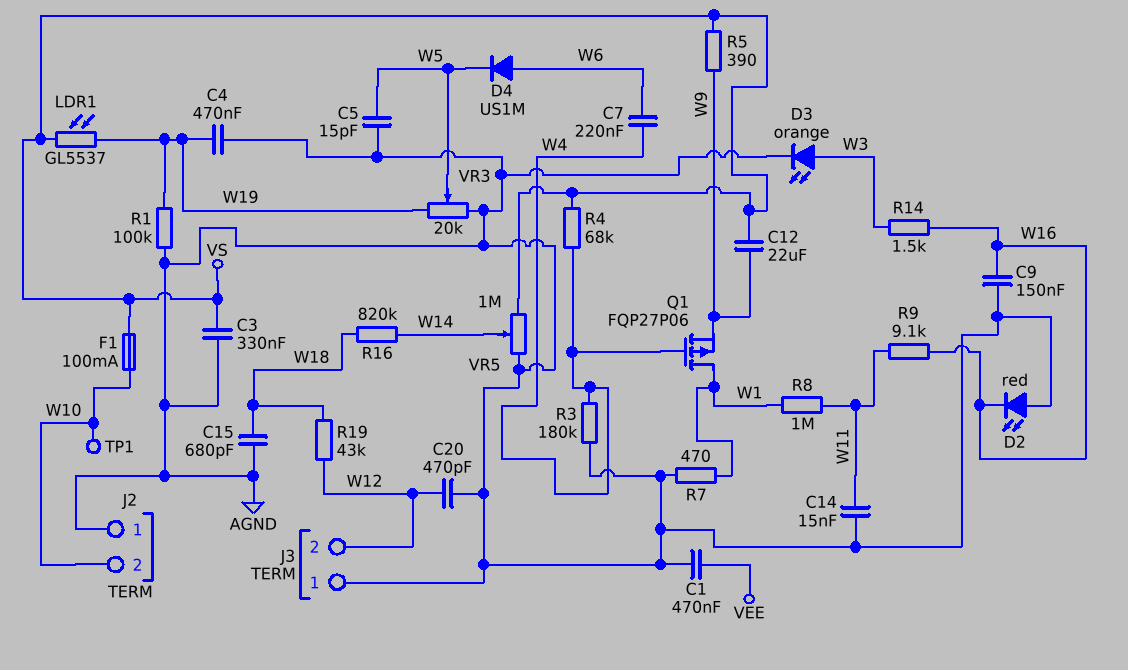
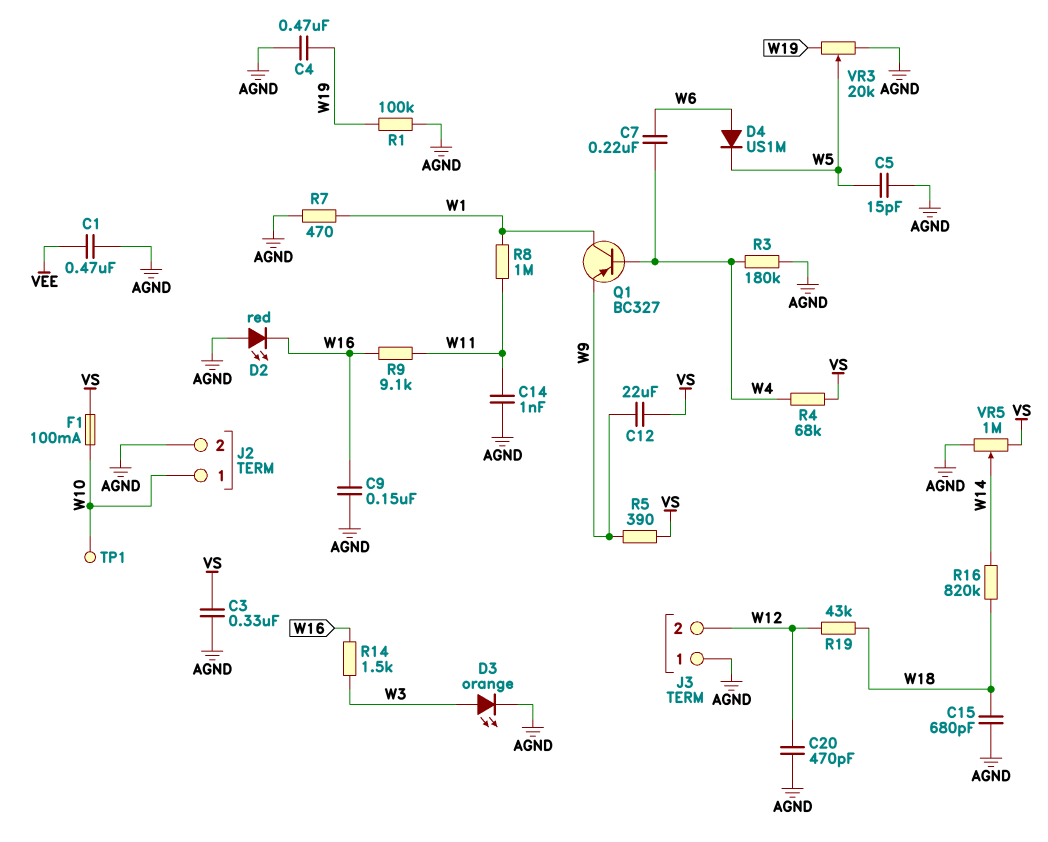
C14: 15nF (AGND, W11) -> 1nF (AGND, W11)
J2 pin 1: AGND -> W10
J2 pin 2: W10 -> AGND
LDR1: GL5537 (VS, W19) -> none
Q1: PMOS FQP27P06 (G W4, D W1, S W9) -> PNP BC327 (B W4, C W1, E W9)

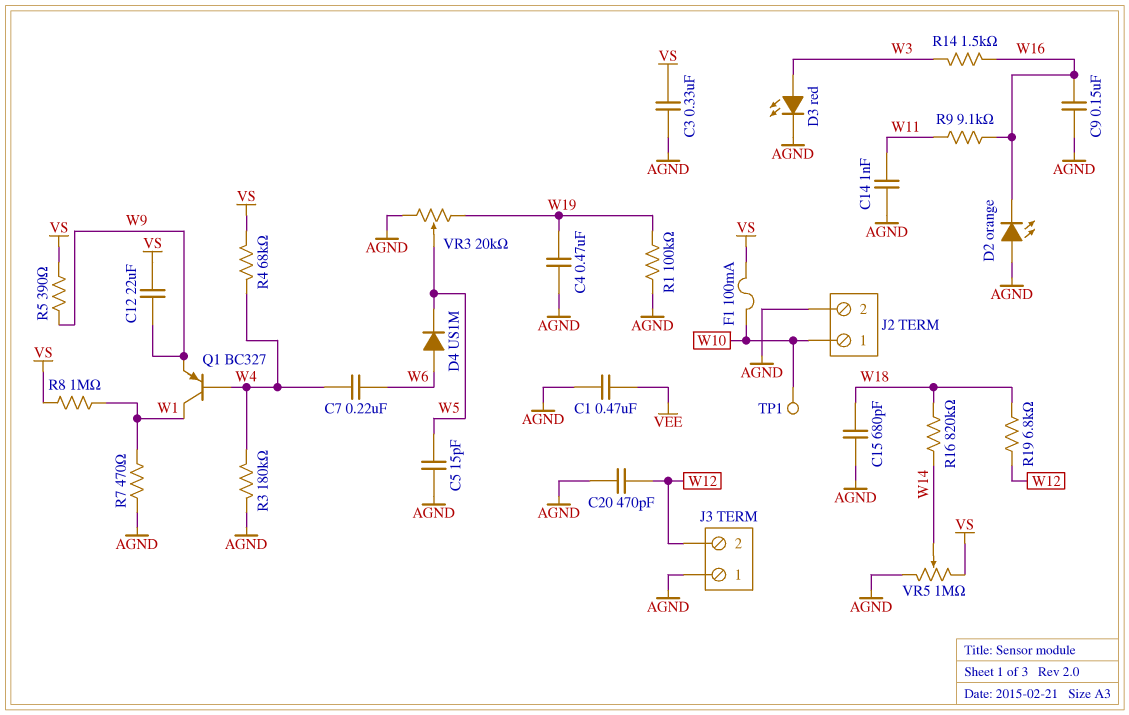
D2: LED red (A AGND, K W16) -> LED orange (A AGND, K W16)
D3: LED orange (A W3, K AGND) -> LED red (A W3, K AGND)
R8: 1M (W1, W11) -> 1M (VS, W1)
R19: 43k (W12, W18) -> 6.8k (W12, W18)

